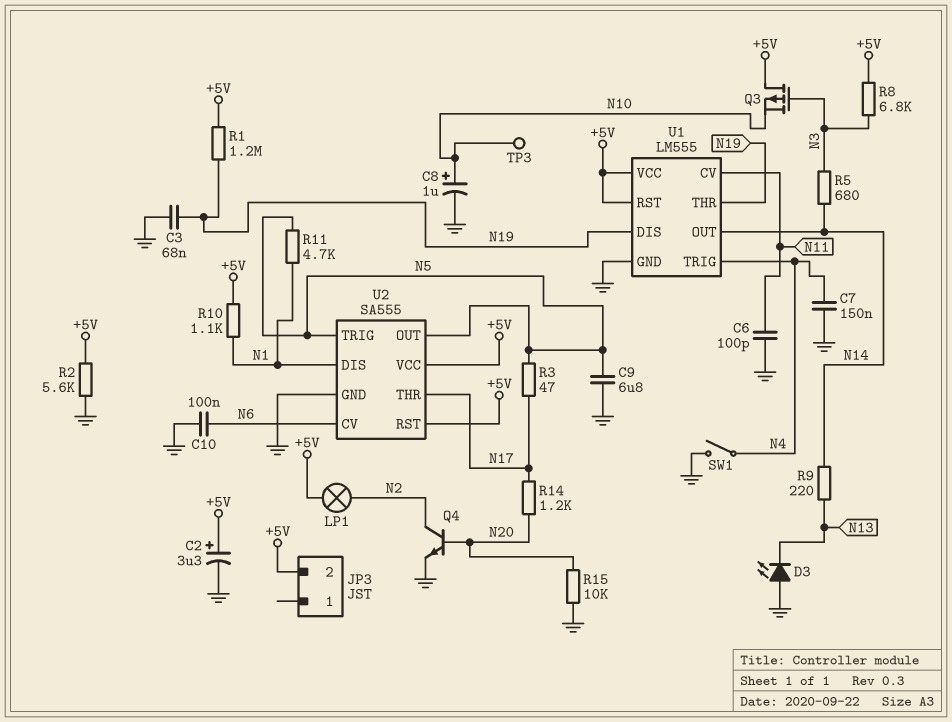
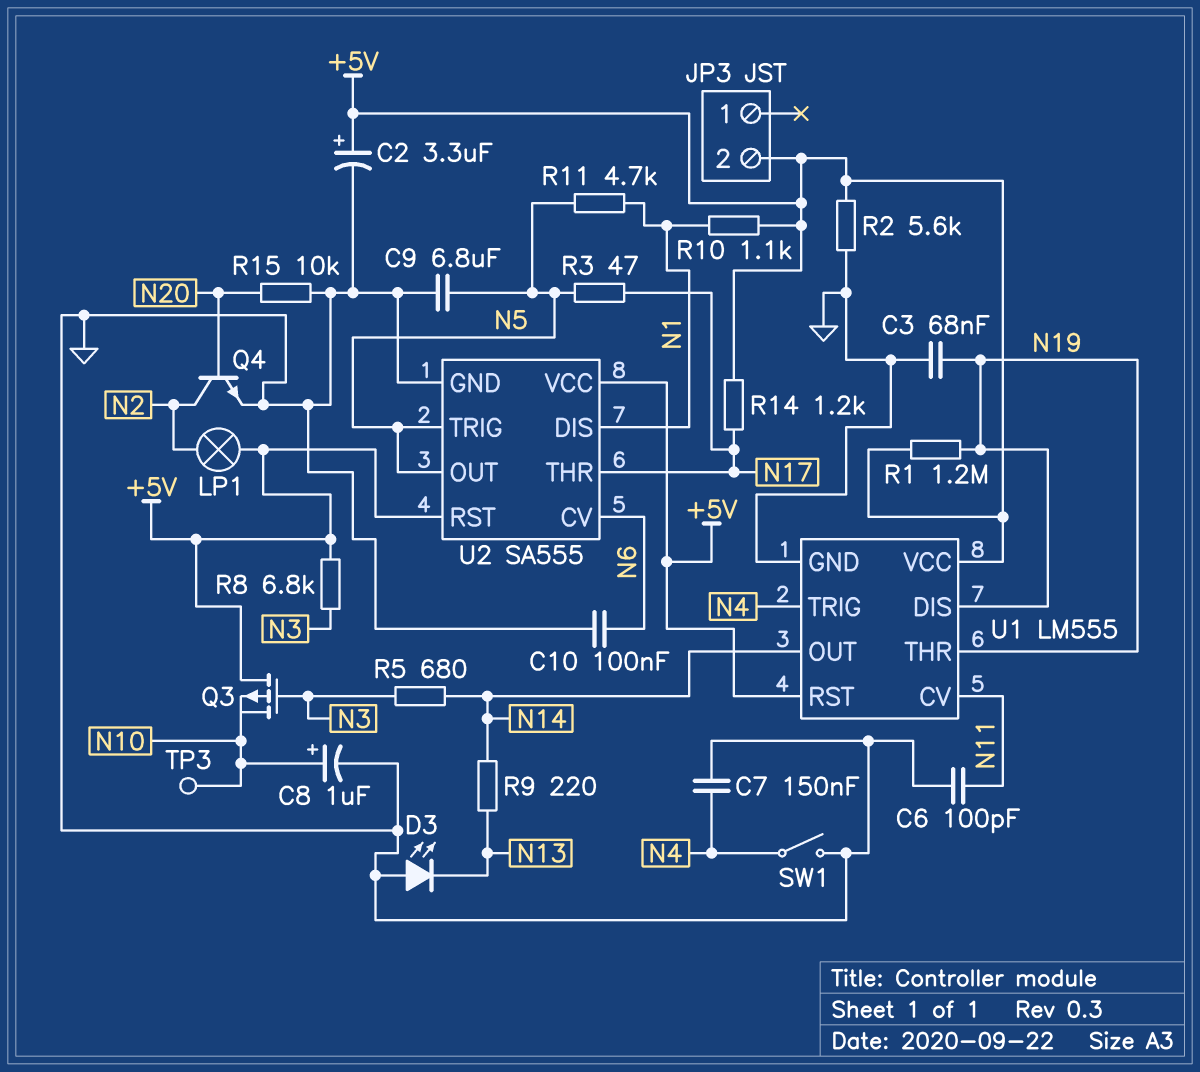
R14: 1.2k (N17, N20) -> 1.2k (+5V, N17)

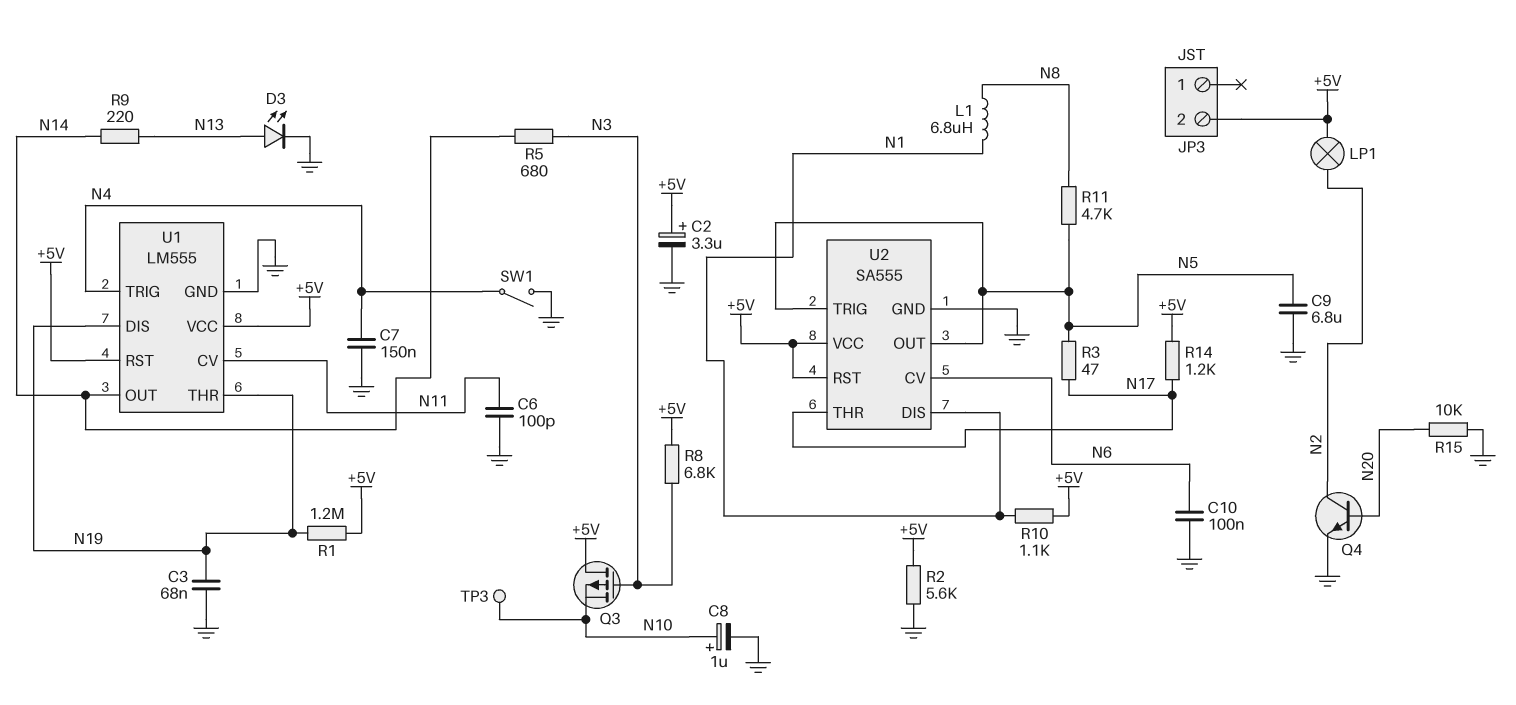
D3: LED (A GND, K N13) -> LED (A N13, K GND)
L1: none -> 6.8uH (N1, N8)
R11: 4.7k (N1, N5) -> 4.7k (N5, N8)

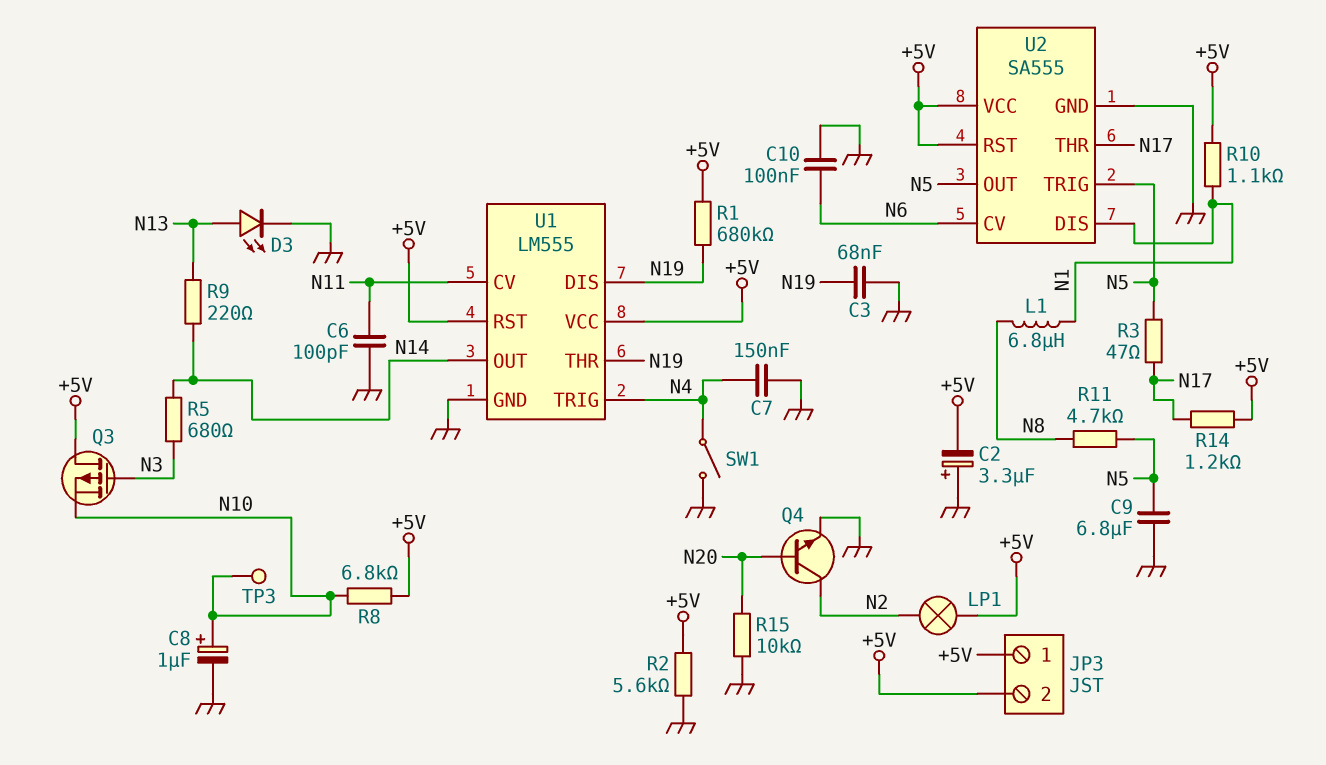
C2: 3.3uF (plus +5V, minus GND) -> 3.3uF (plus GND, minus +5V)
JP3 pin 1: none -> +5V
R1: 1.2M (+5V, N19) -> 680k (+5V, N19)
R8: 6.8k (+5V, N3) -> 6.8k (+5V, N10)

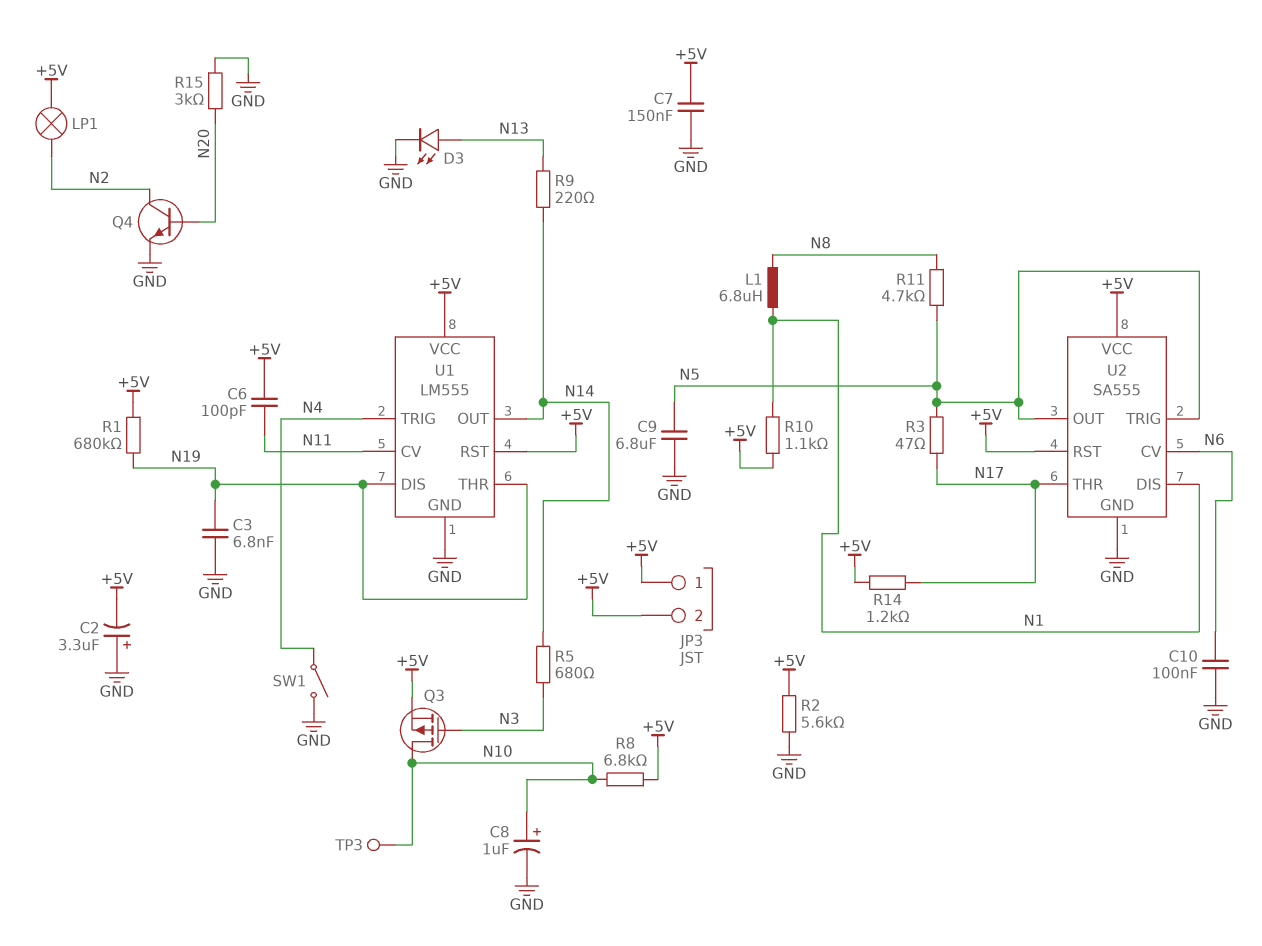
C3: 68nF (GND, N19) -> 6.8nF (GND, N19)
C6: 100pF (GND, N11) -> 100pF (+5V, N11)
C7: 150nF (GND, N4) -> 150nF (+5V, GND)
Q3: PMOS (G N3, D +5V, S N10) -> PMOS (G N3, D N10, S +5V)
R15: 10k (GND, N20) -> 3k (GND, N20)

